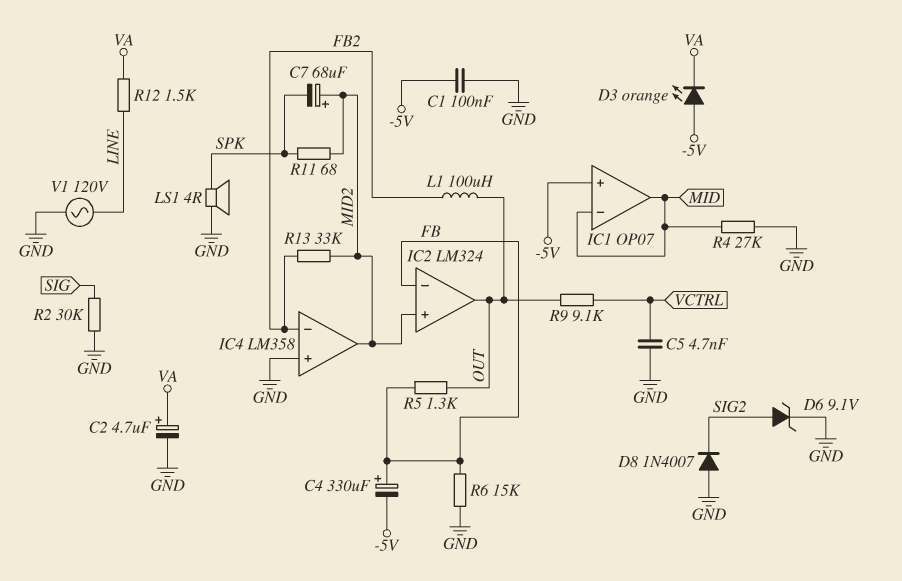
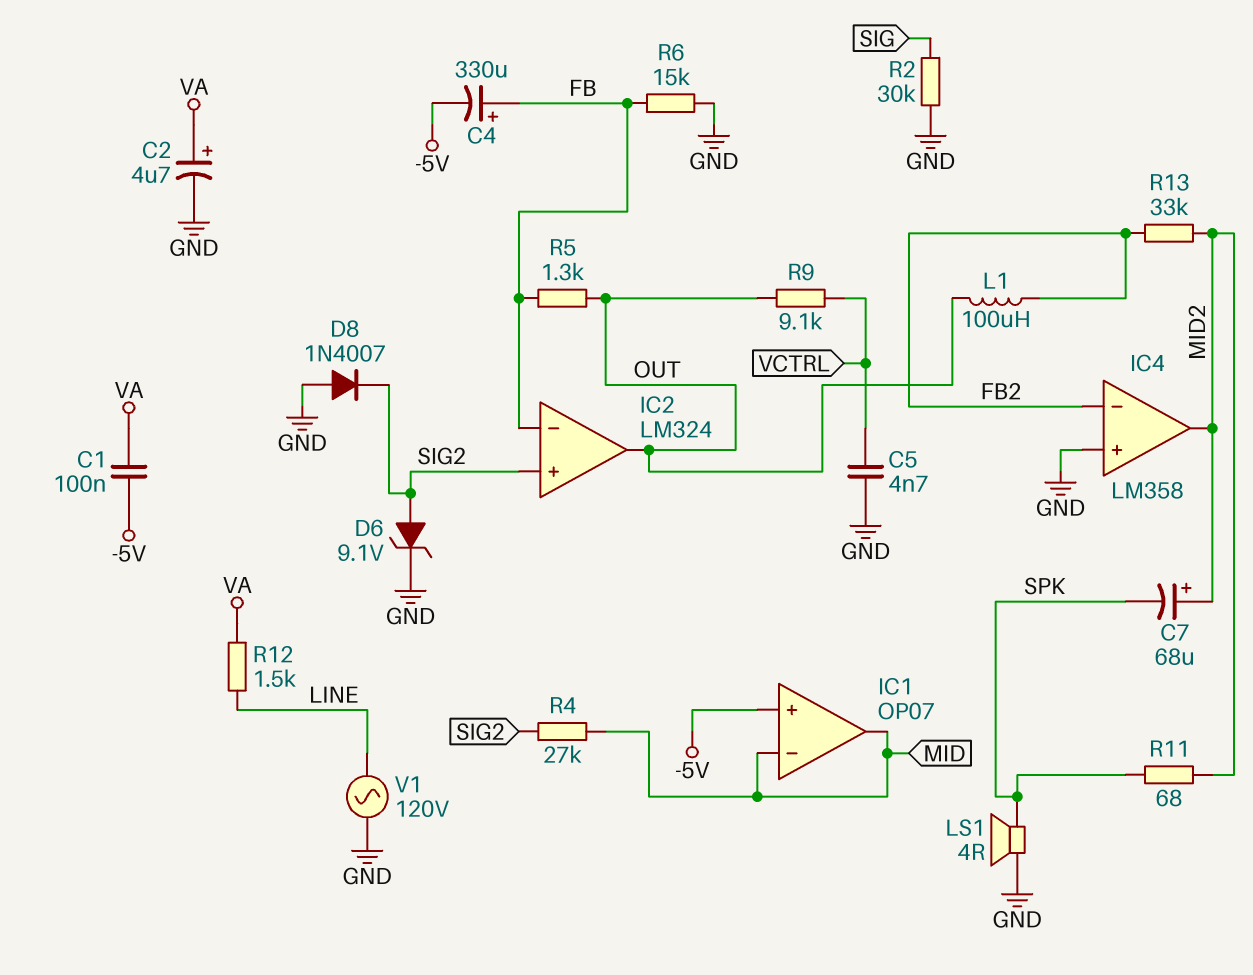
C1: 100nF (-5V, GND) -> 100nF (-5V, VA)
D3: LED orange (A -5V, K VA) -> none
IC2 pin in+: MID2 -> SIG2
R4: 27k (GND, MID) -> 27k (MID, SIG2)

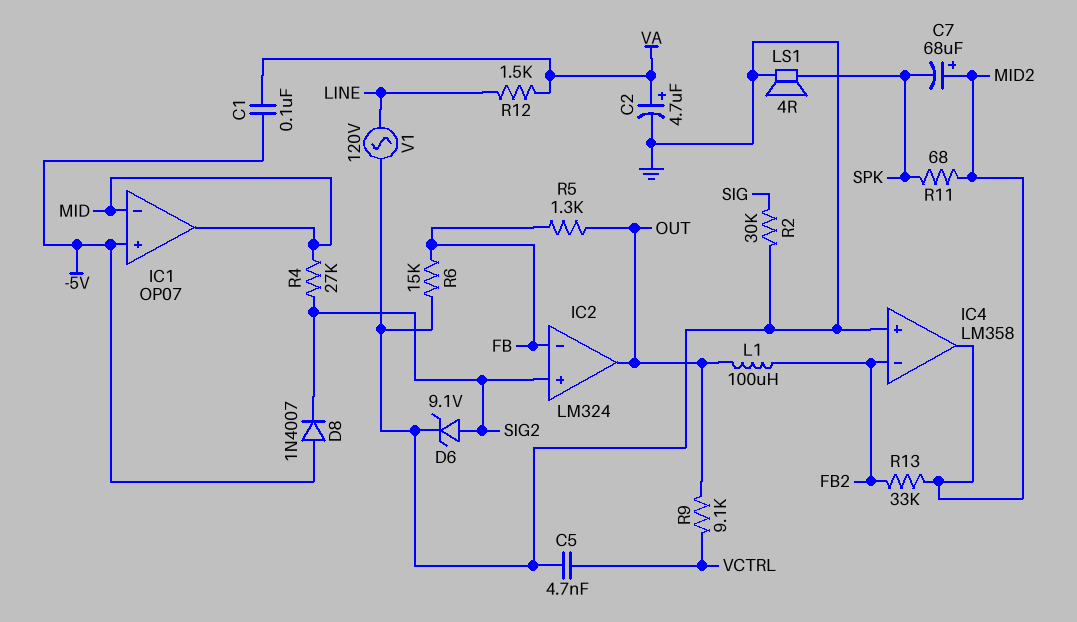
C4: 330uF (plus FB, minus -5V) -> none
D8: diode 1N4007 (A GND, K SIG2) -> diode 1N4007 (A -5V, K SIG2)

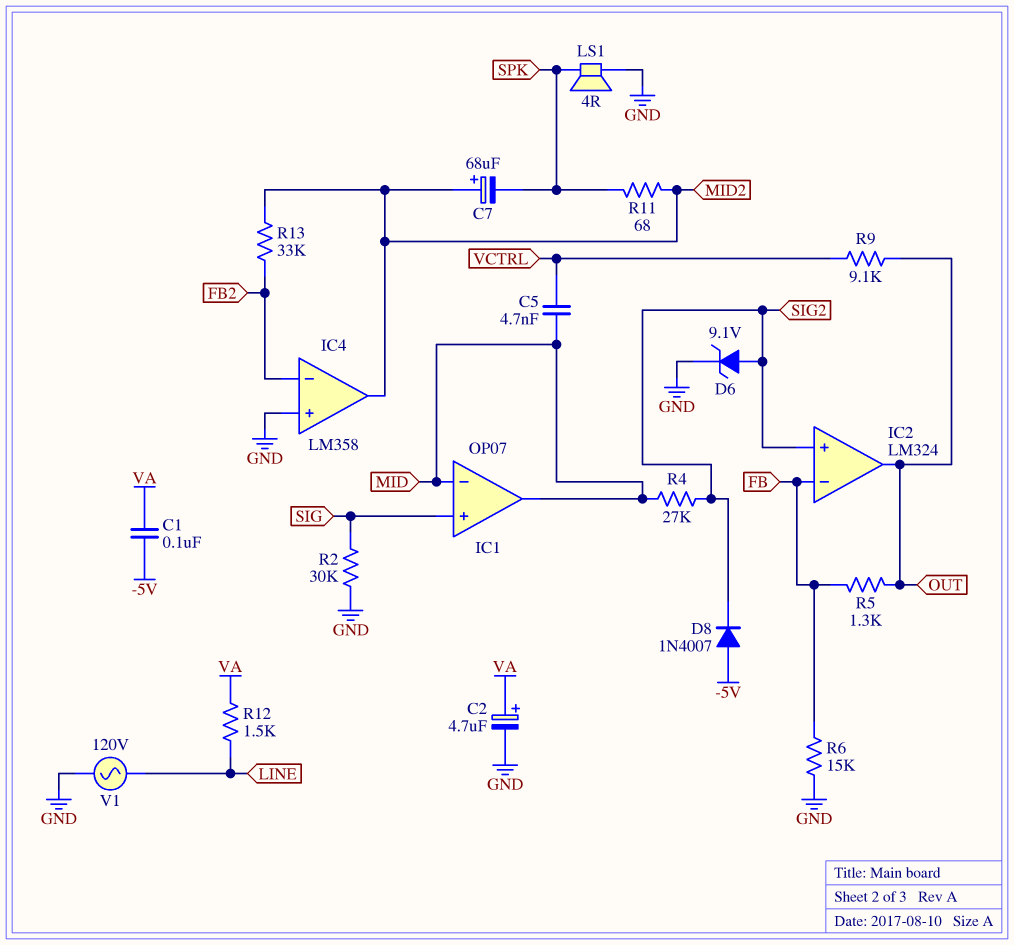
C5: 4.7nF (GND, VCTRL) -> 4.7nF (MID, VCTRL)
IC1 pin in+: -5V -> SIG
L1: 100uH (FB2, OUT) -> none

